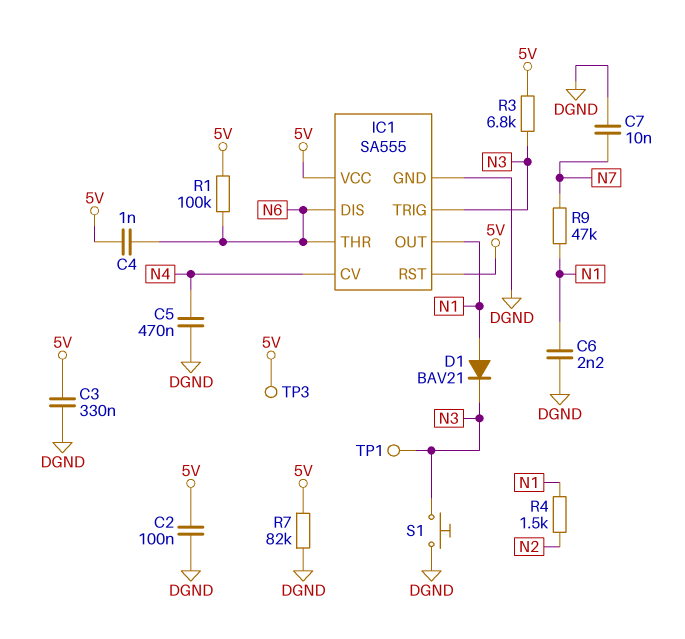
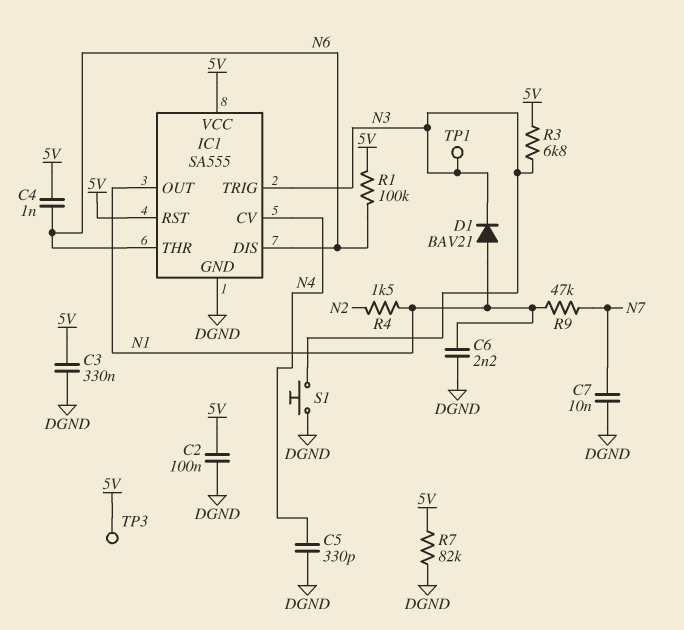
C5: 470nF (DGND, N4) -> 330pF (DGND, N4)

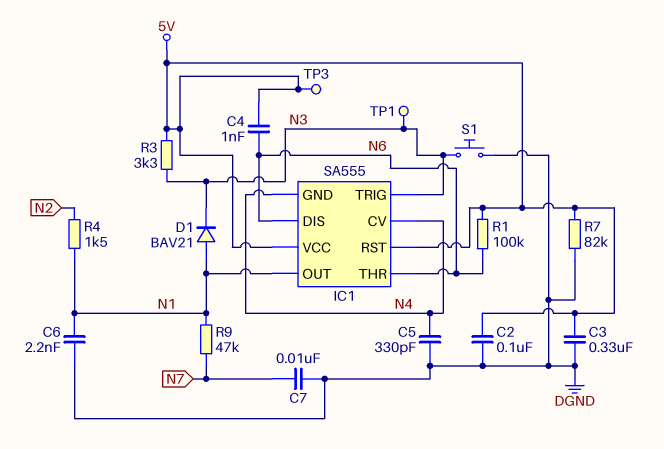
IC1 pin GND: DGND -> N4
R3: 6.8k (5V, N3) -> 3.3k (5V, N3)

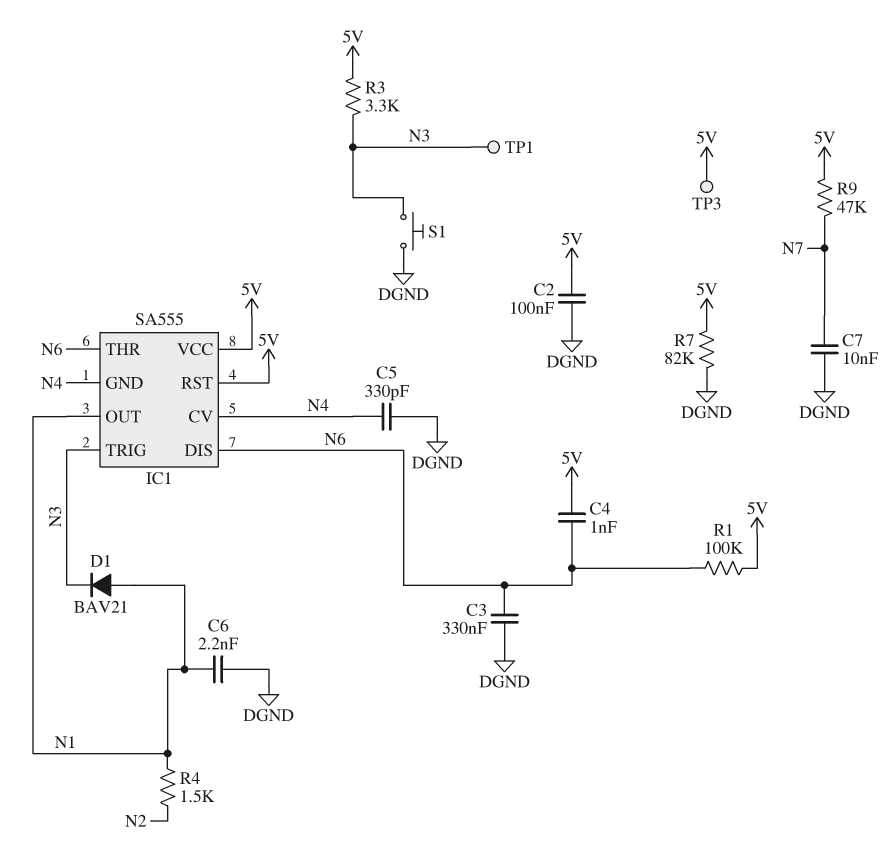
C3: 330nF (5V, DGND) -> 330nF (DGND, N6)
R9: 47k (N1, N7) -> 47k (5V, N7)

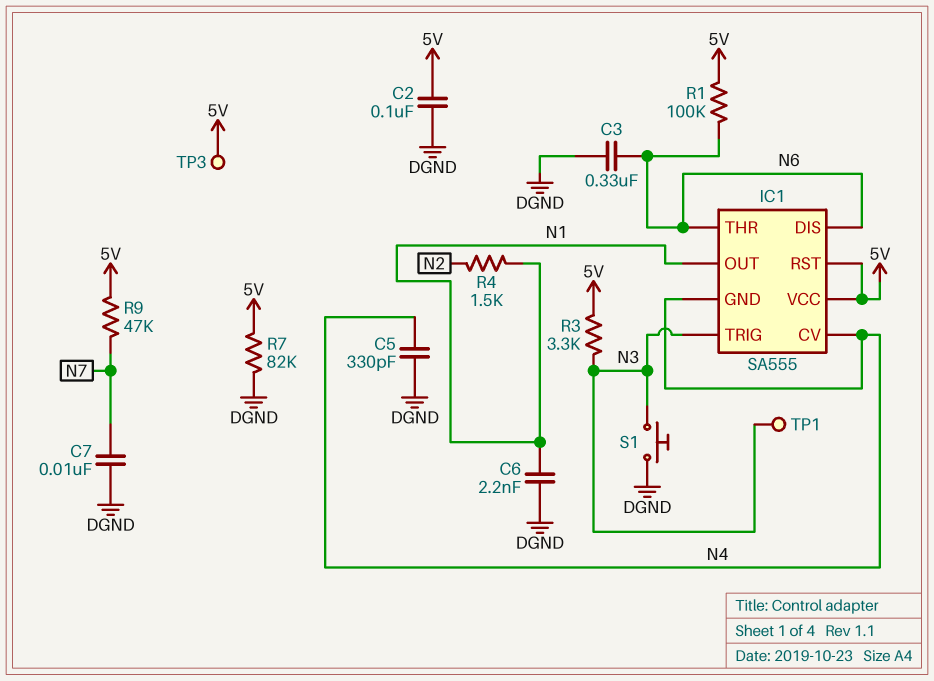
C4: 1nF (5V, N6) -> none
D1: diode BAV21 (A N1, K N3) -> none

